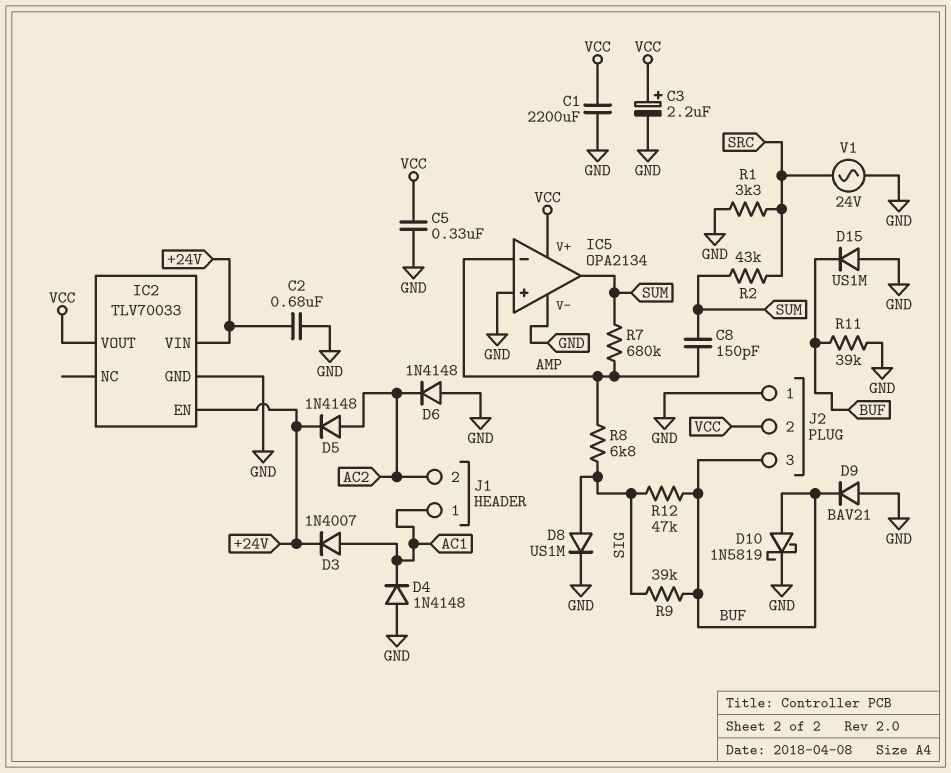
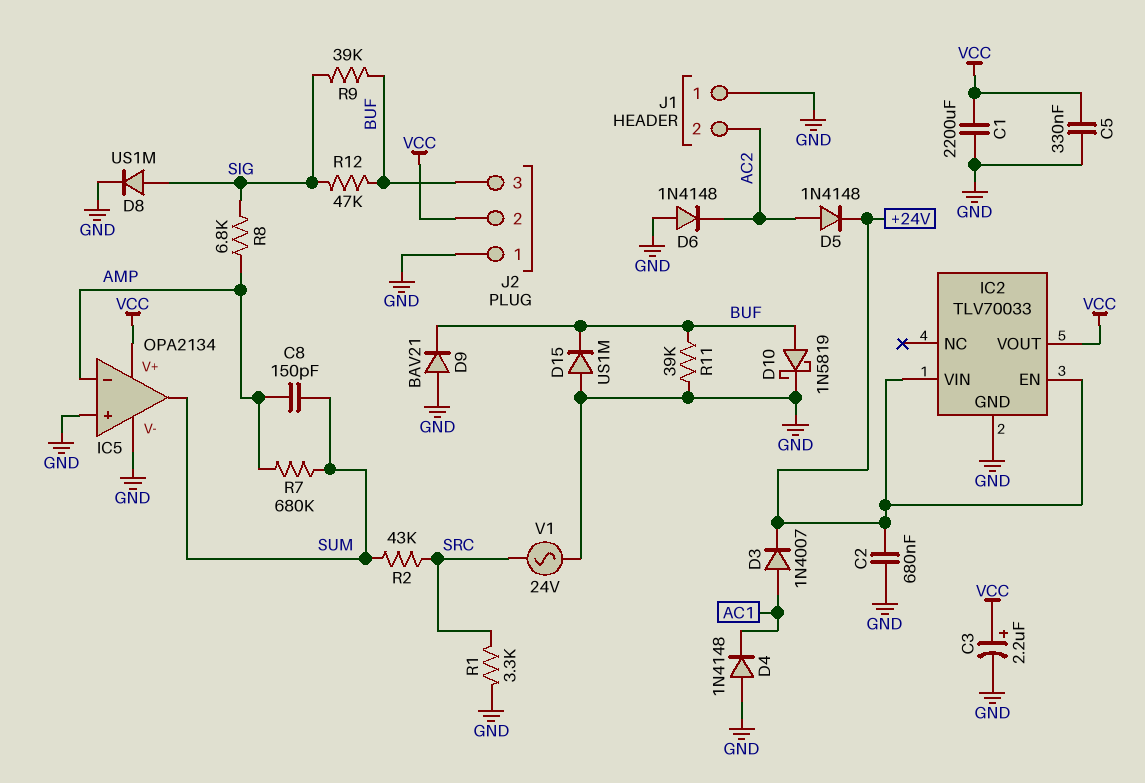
J1 pin 1: AC1 -> GND

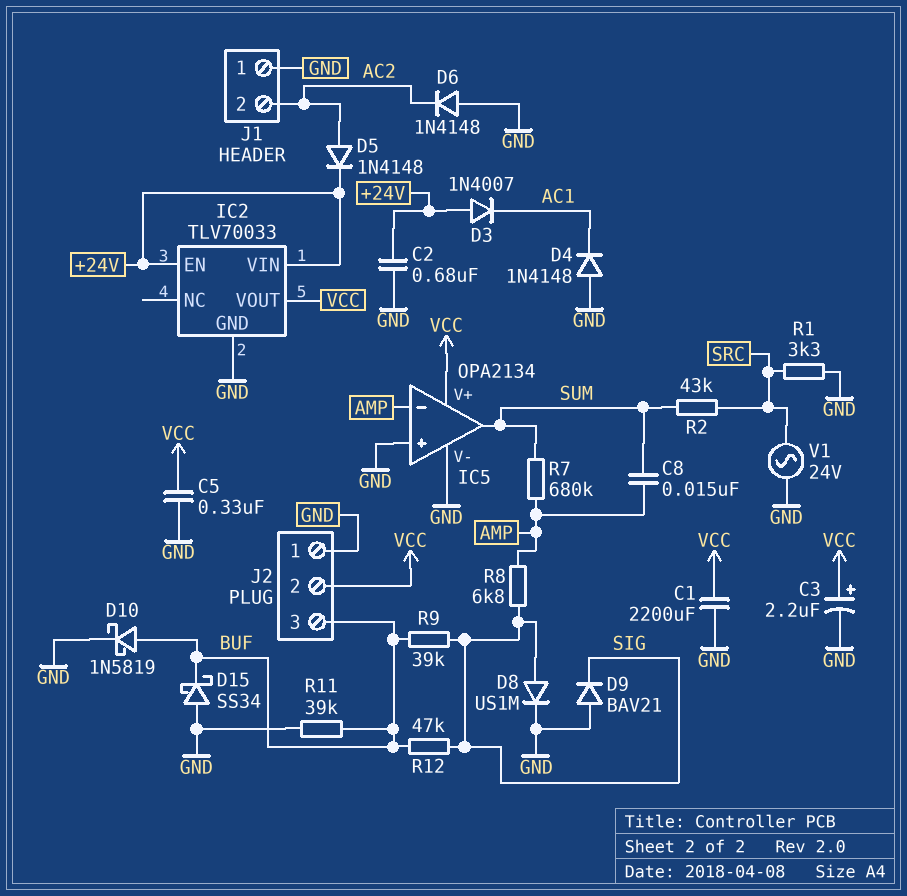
C8: 150pF (AMP, SUM) -> 15nF (AMP, SUM)
D3: diode 1N4007 (A AC1, K +24V) -> diode 1N4007 (A +24V, K AC1)
D9: diode BAV21 (A GND, K BUF) -> diode BAV21 (A GND, K SIG)
D15: diode US1M (A GND, K BUF) -> schottky SS34 (A GND, K BUF)

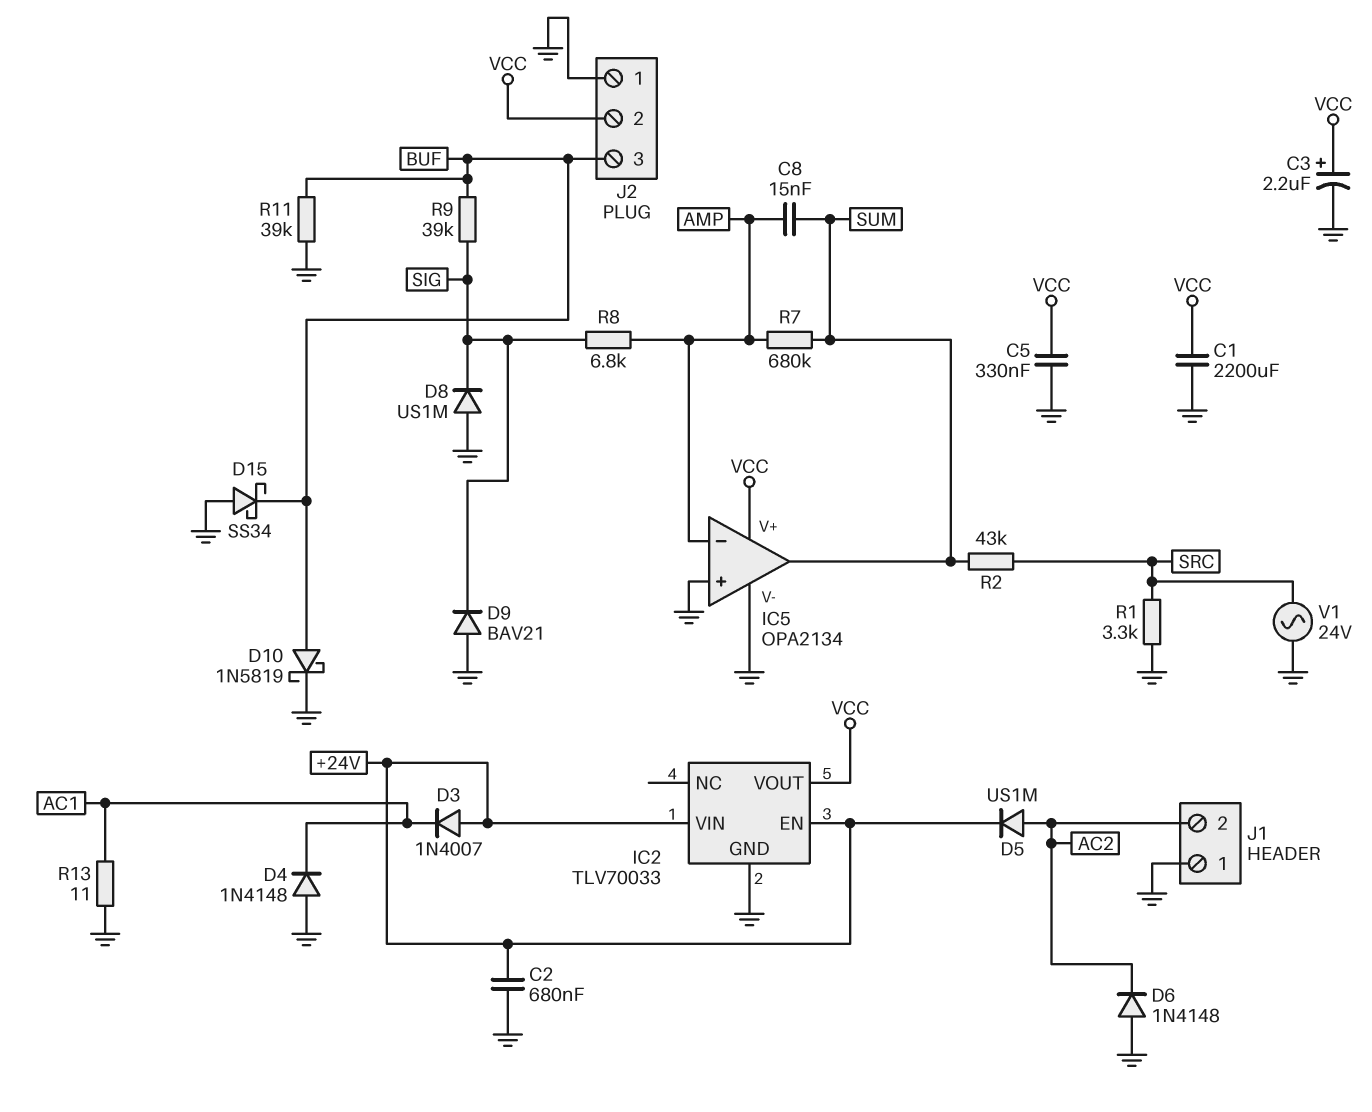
D5: diode 1N4148 (A AC2, K +24V) -> diode US1M (A AC2, K +24V)
D8: diode US1M (A SIG, K GND) -> diode US1M (A GND, K SIG)
R12: 47k (BUF, SIG) -> none
R13: none -> 11 (AC1, GND)

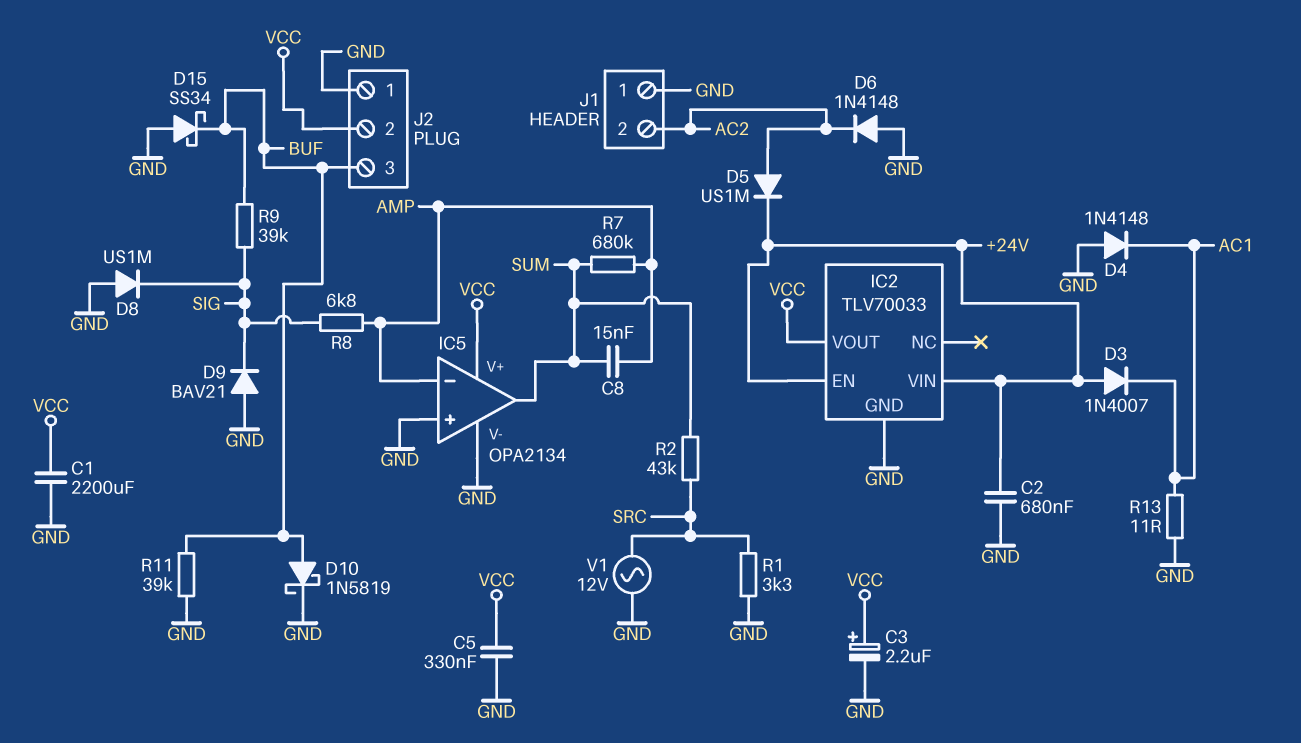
V1: AC 24V (GND, SRC) -> AC 12V (GND, SRC)

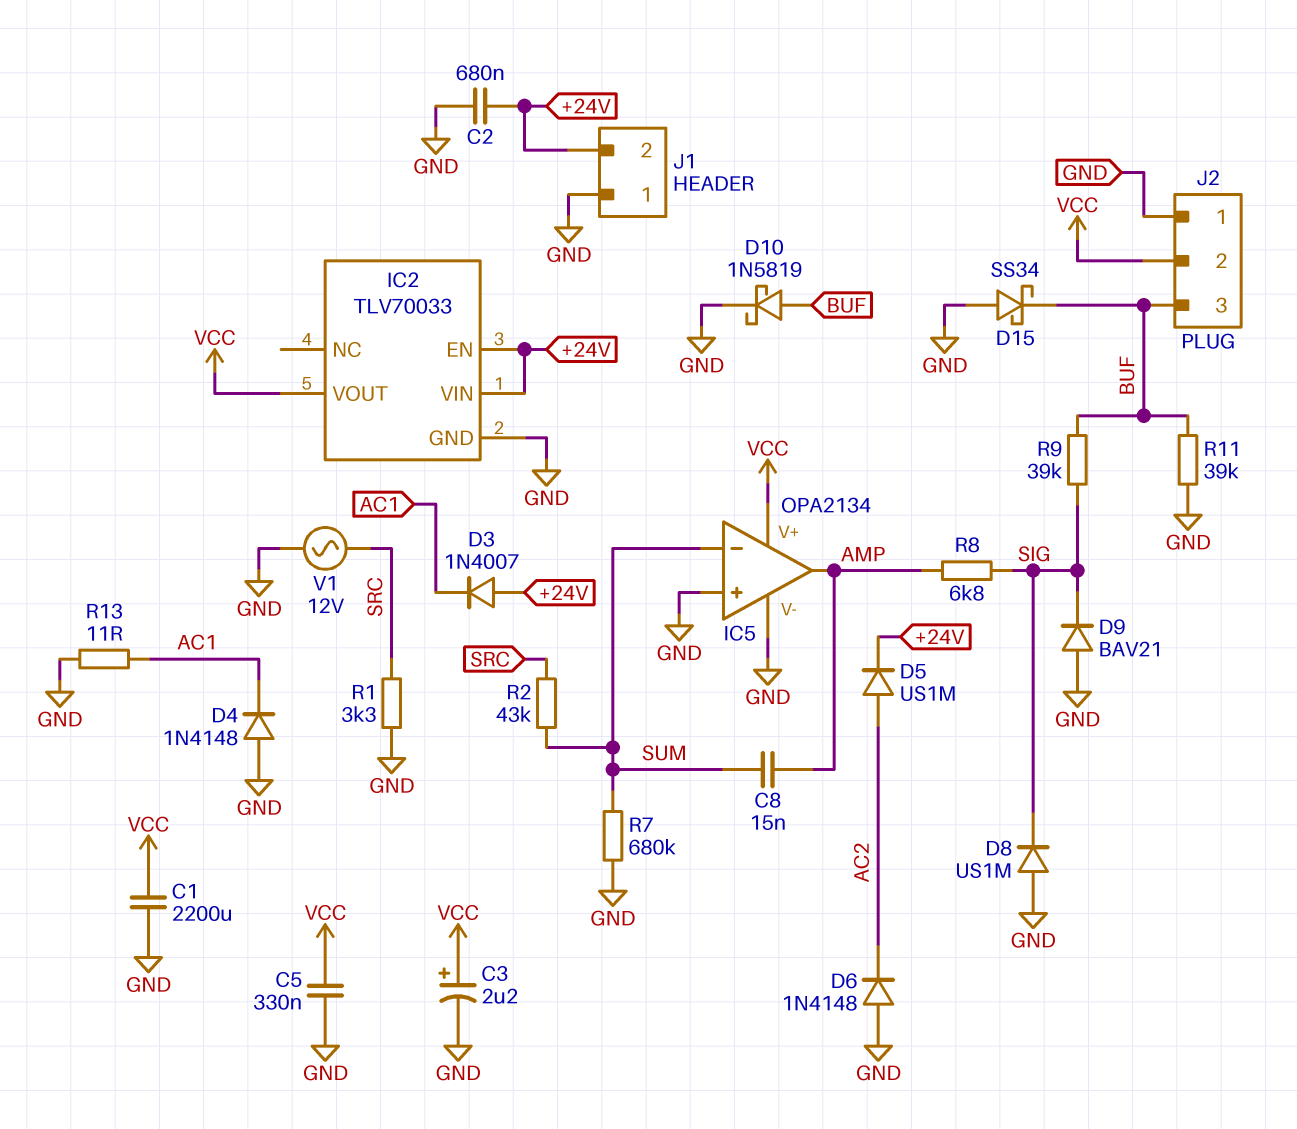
IC5 pin in-: AMP -> SUM
IC5 pin out: SUM -> AMP
J1 pin 2: AC2 -> +24V
R7: 680k (AMP, SUM) -> 680k (GND, SUM)

